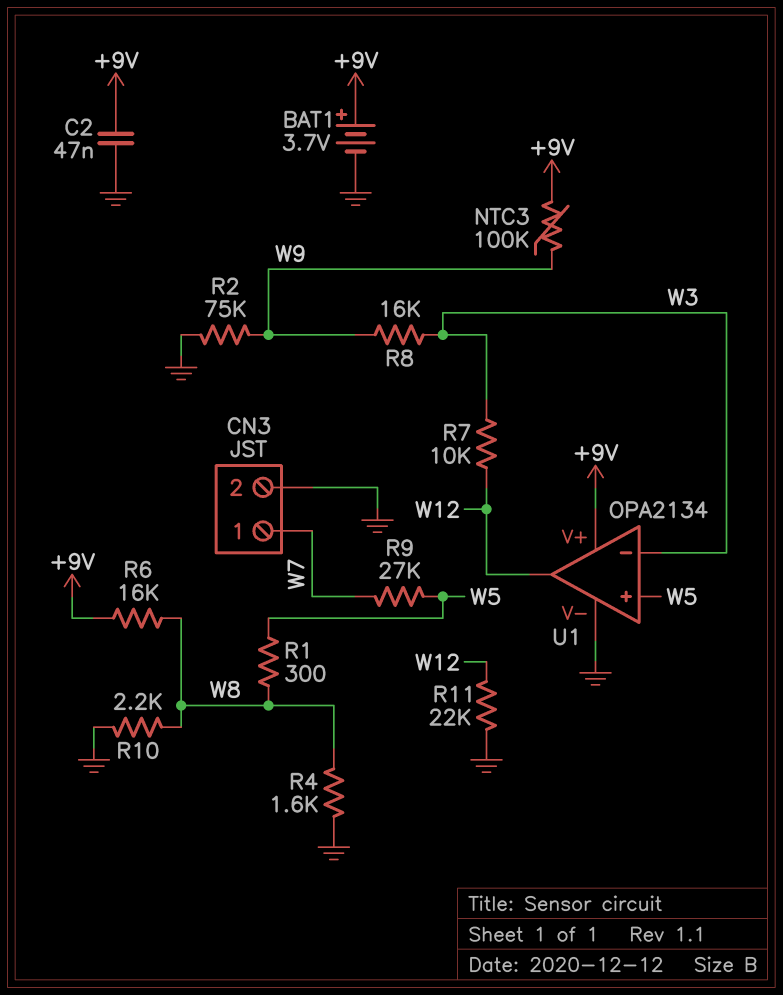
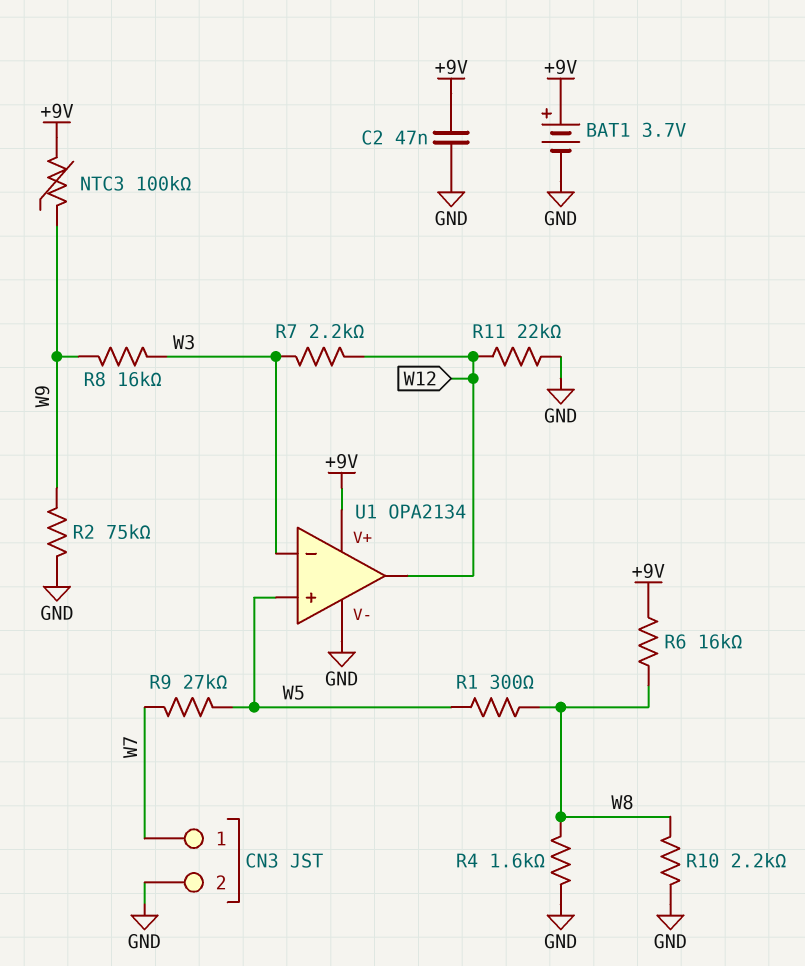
R7: 10k (W3, W12) -> 2.2k (W3, W12)

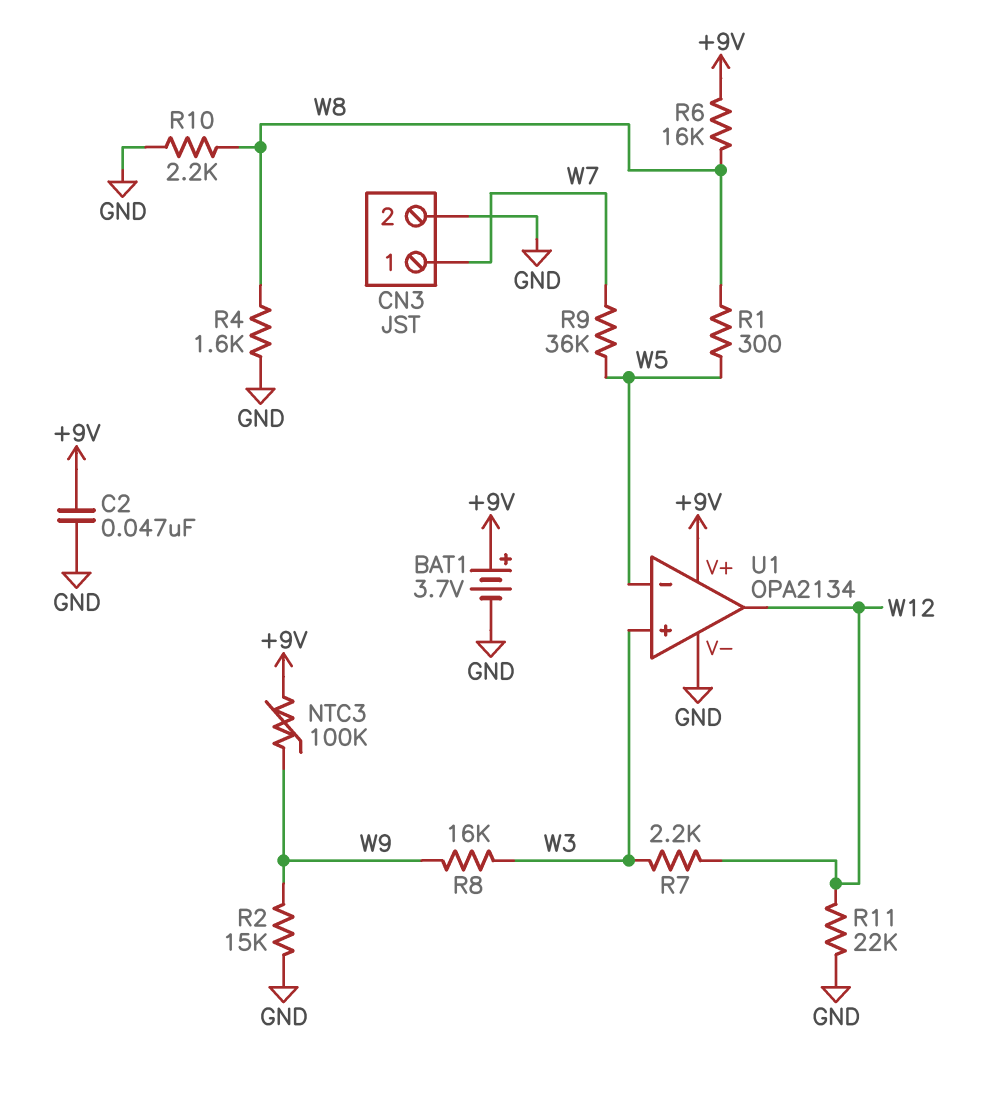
R2: 75k (GND, W9) -> 15k (GND, W9)
R9: 27k (W5, W7) -> 36k (W5, W7)
U1 pin in+: W5 -> W3
U1 pin in-: W3 -> W5

